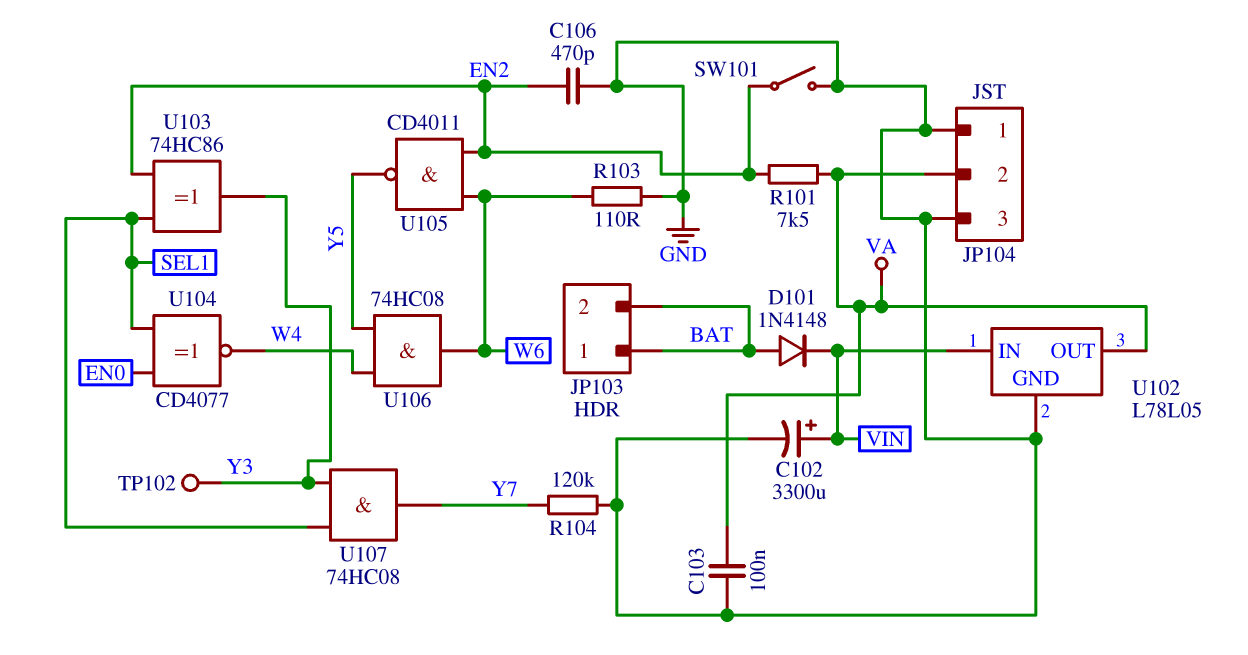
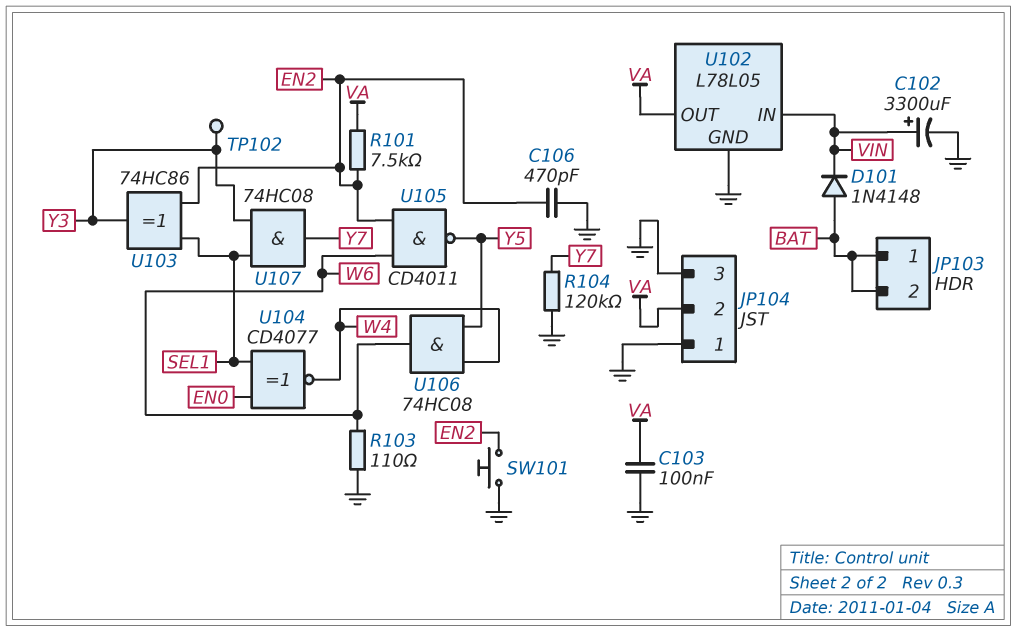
SW101: switch (EN2, GND) -> button (EN2, GND)

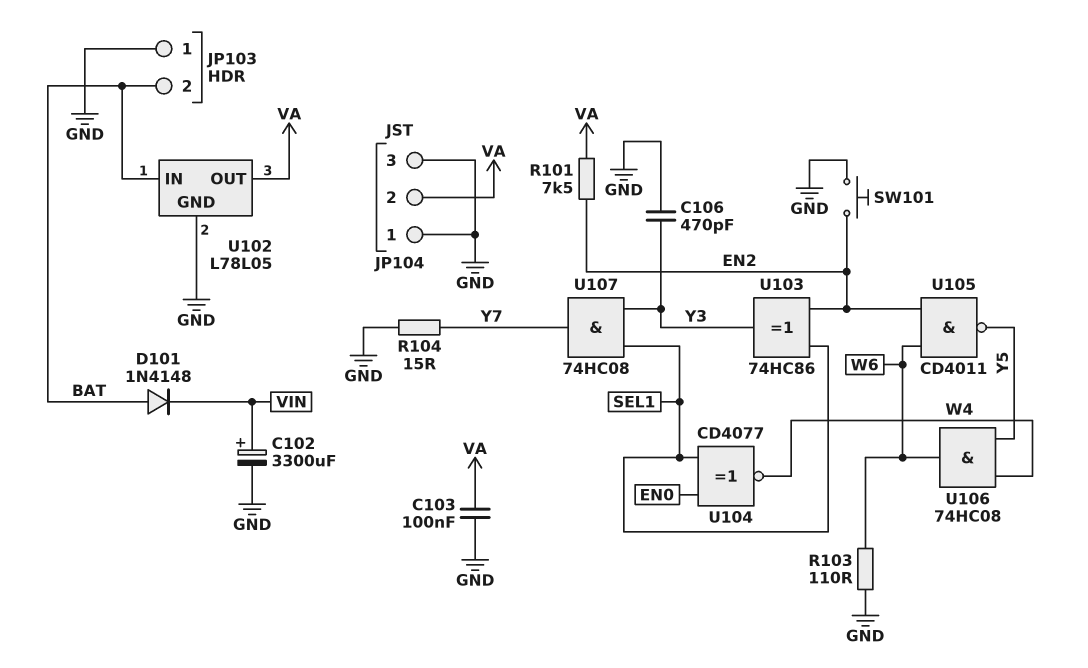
C106: 470pF (EN2, GND) -> 470pF (GND, Y3)
JP103 pin 1: BAT -> GND
R104: 120k (GND, Y7) -> 15 (GND, Y7)
TP102: test point (Y3) -> none
U102 pin IN: VIN -> BAT

